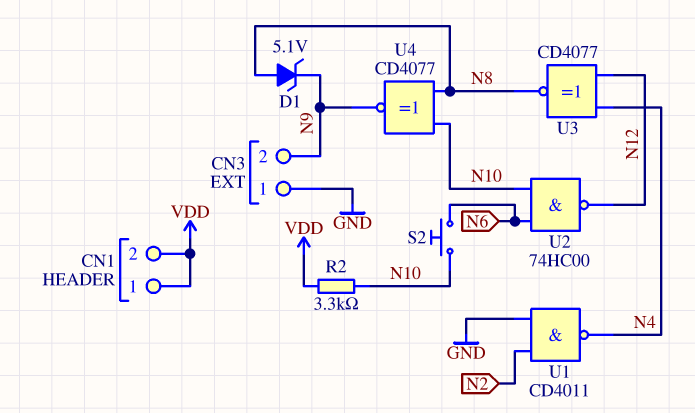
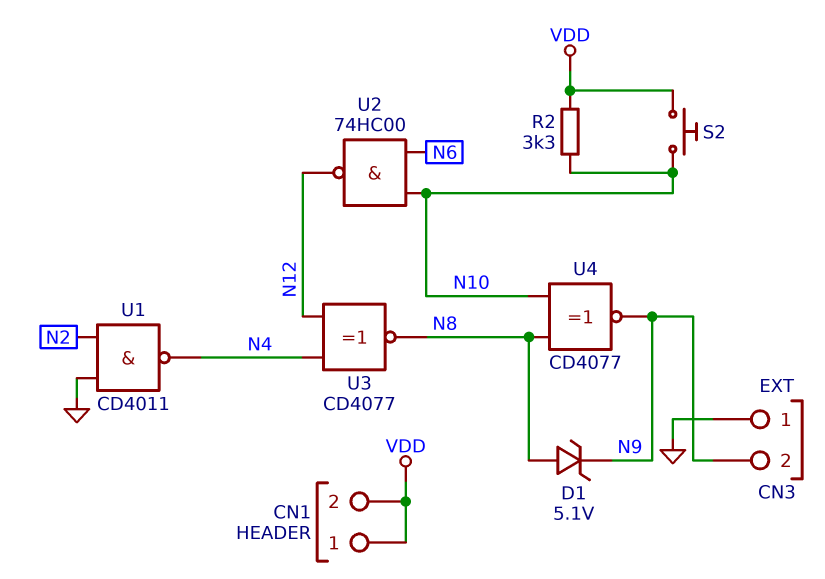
S2: button (N6, N10) -> button (N10, VDD)

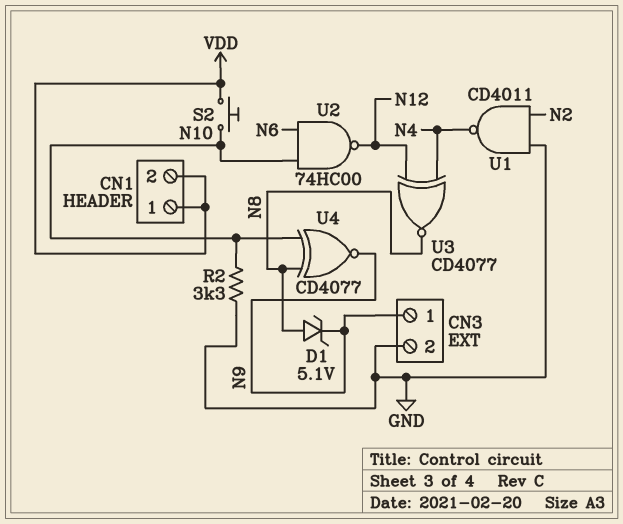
CN3 pin 1: GND -> N9
CN3 pin 2: N9 -> GND
R2: 3.3k (N10, VDD) -> 3.3k (GND, N10)

